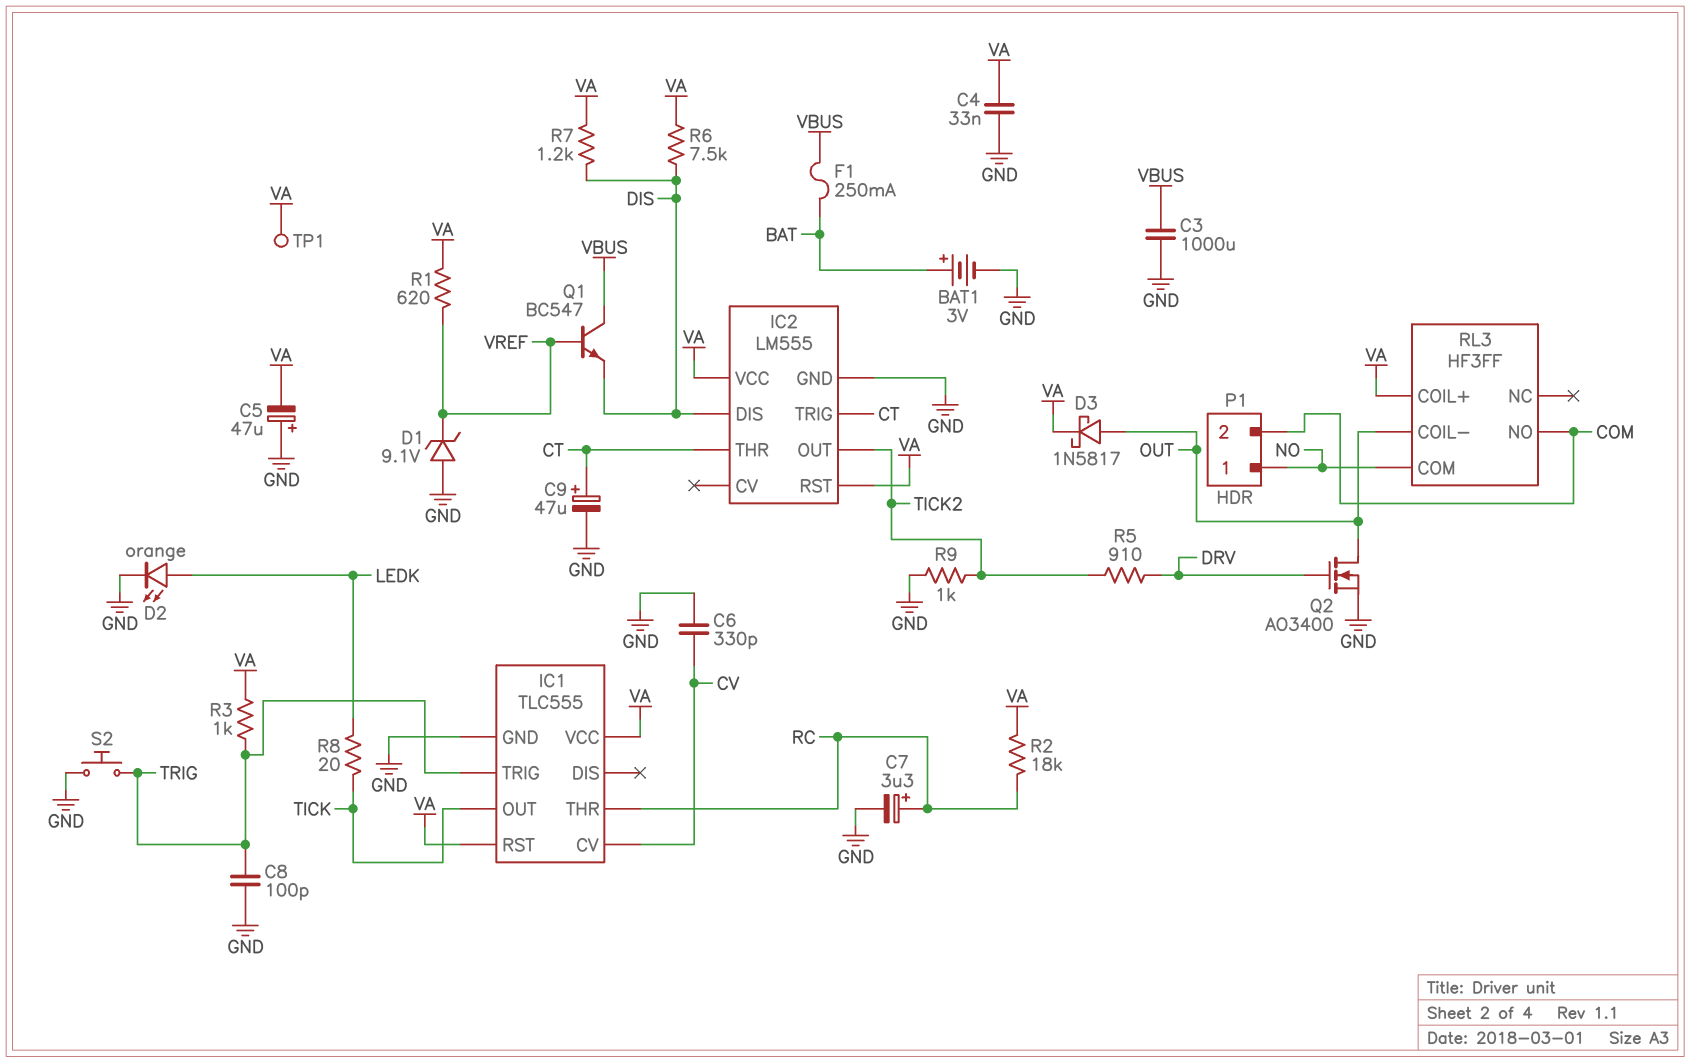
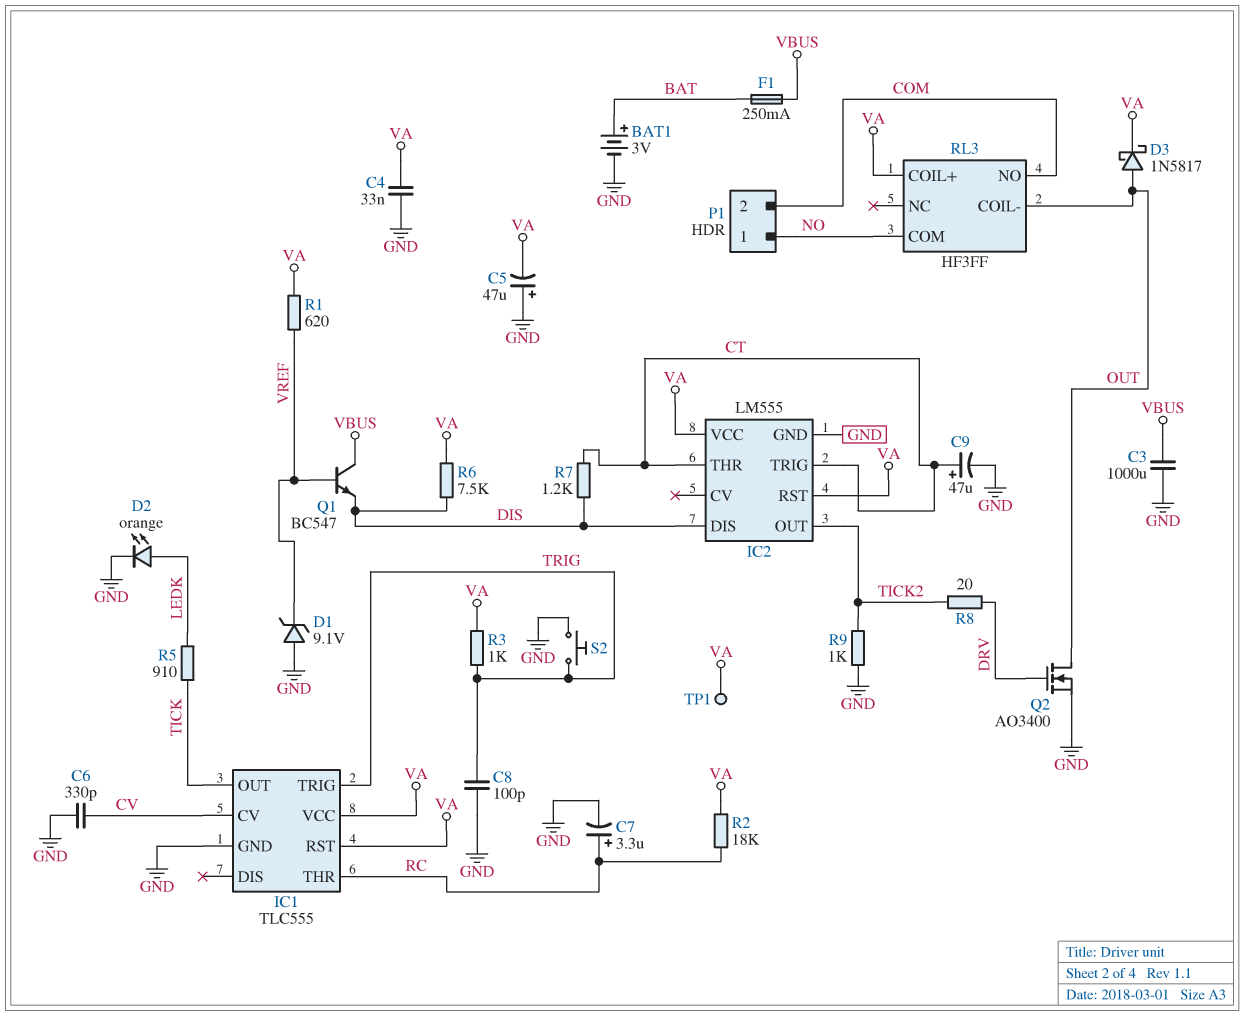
R5: 910 (DRV, TICK2) -> 910 (LEDK, TICK)
R7: 1.2k (DIS, VA) -> 1.2k (CT, DIS)
R8: 20 (LEDK, TICK) -> 20 (DRV, TICK2)

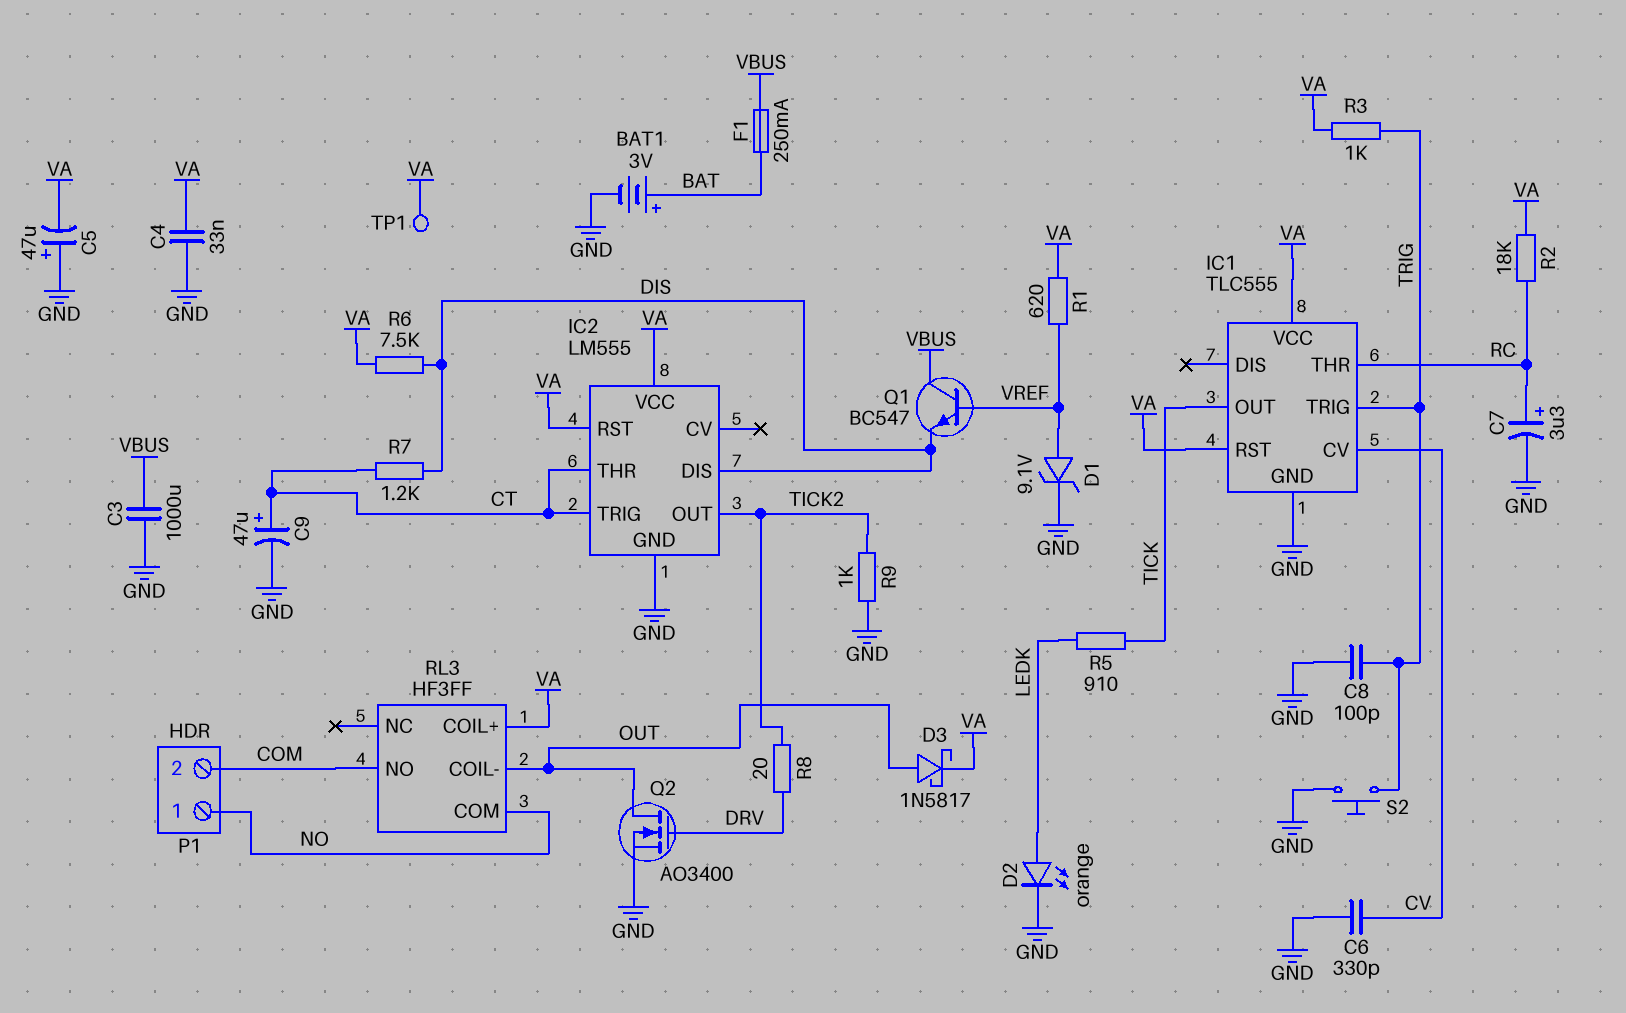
D1: zener 9.1V (A GND, K VREF) -> zener 9.1V (A VREF, K GND)

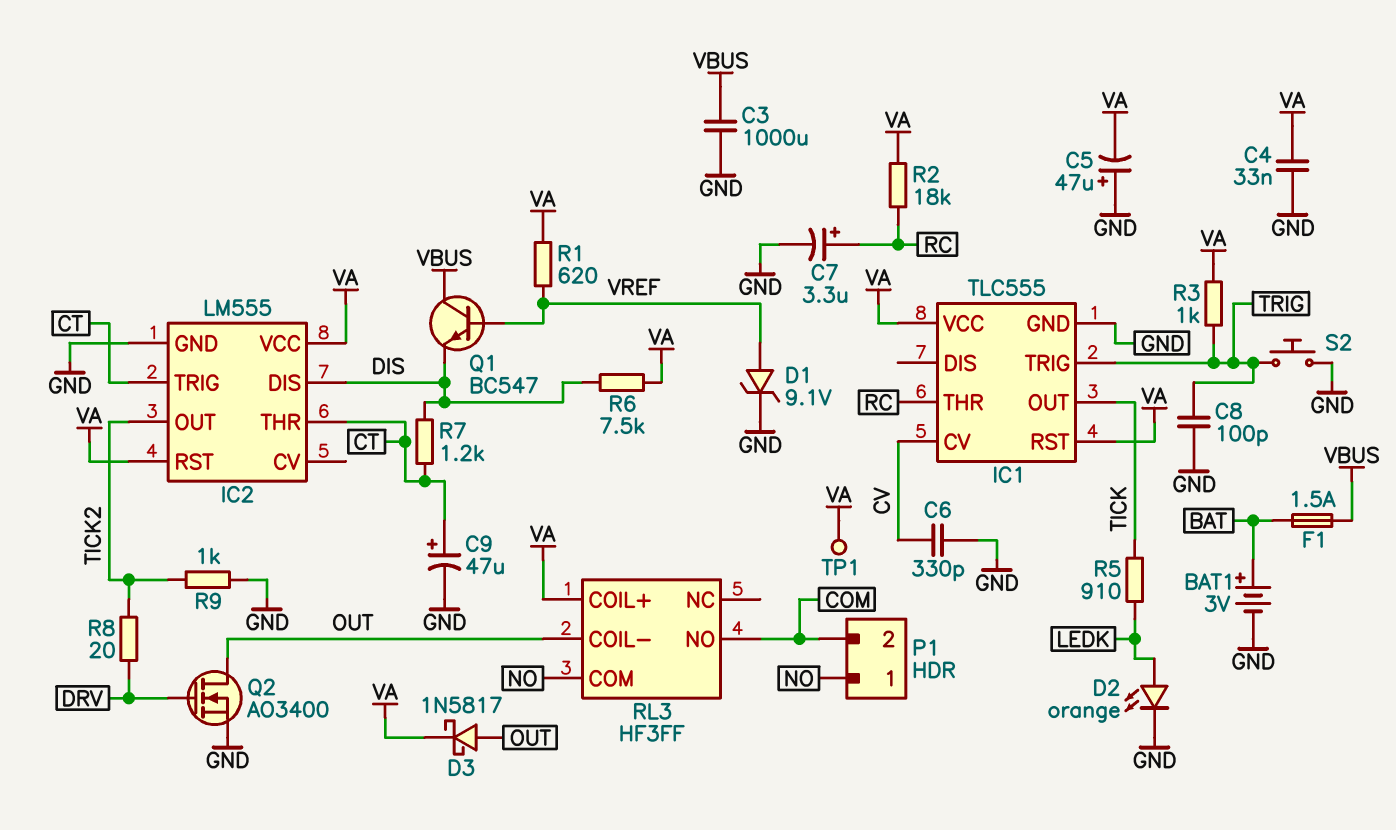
F1: 250mA (BAT, VBUS) -> 1.5A (BAT, VBUS)

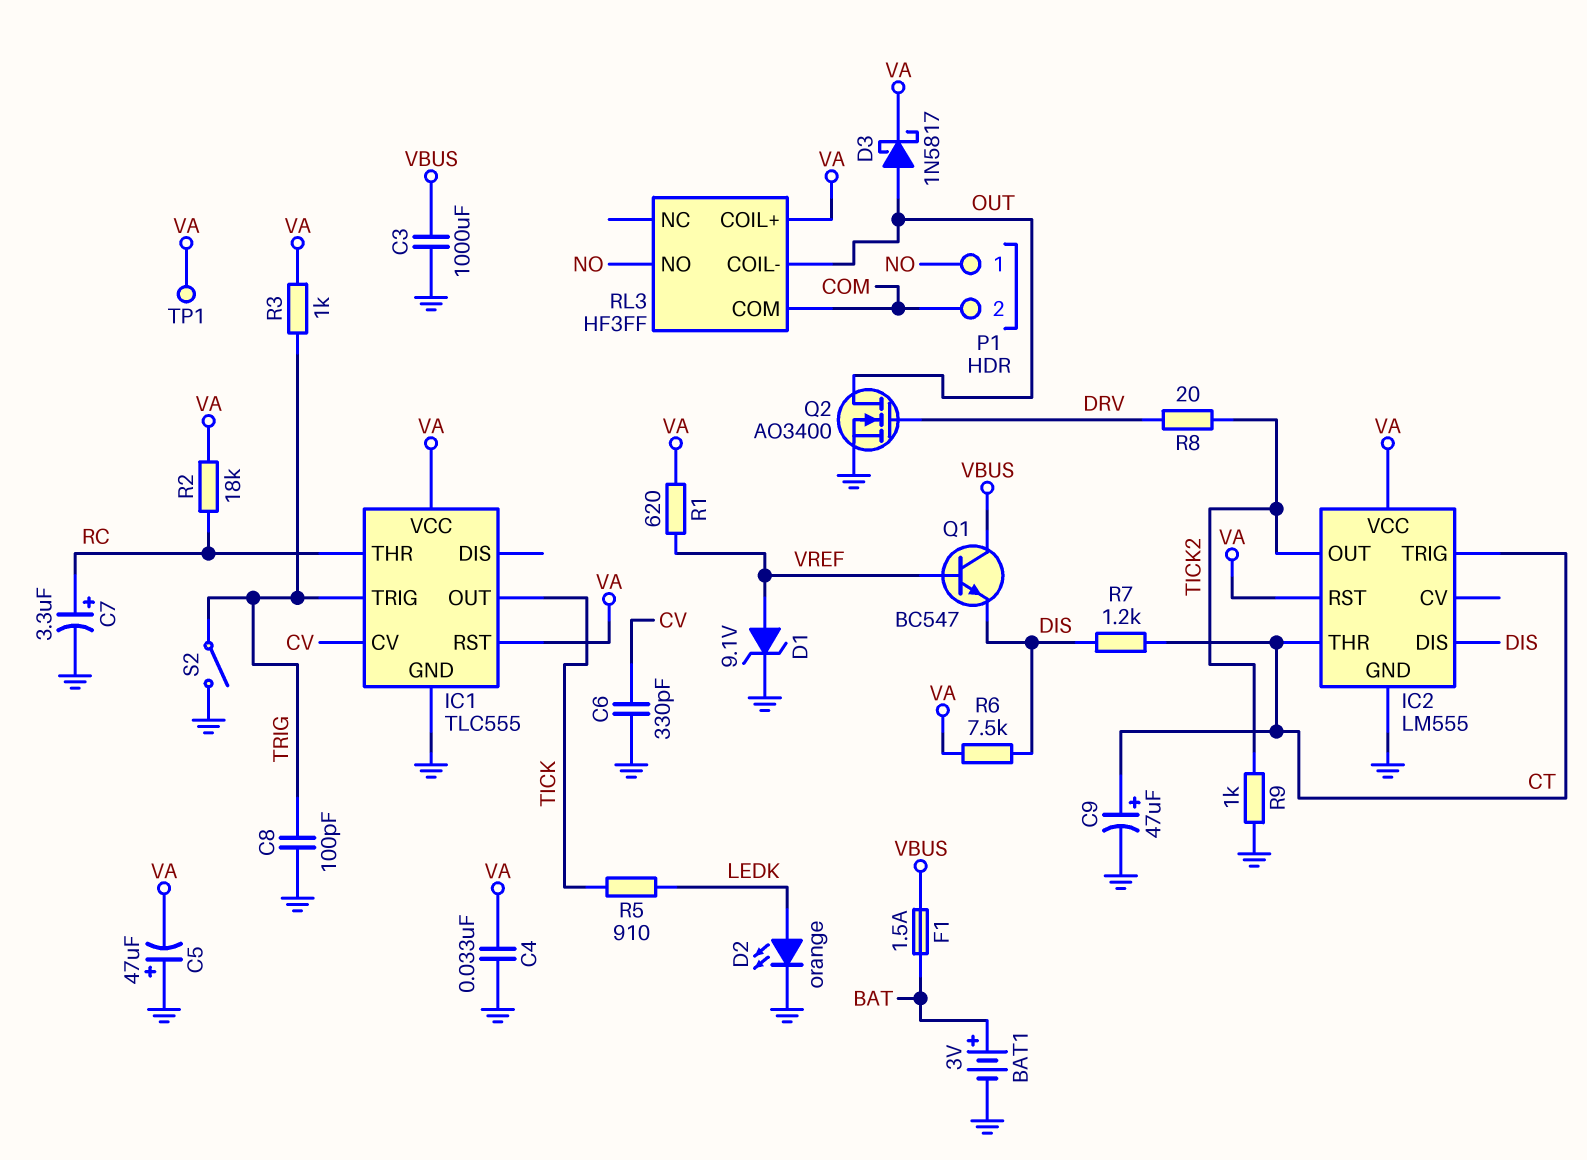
RL3 pin COM: NO -> COM
RL3 pin NO: COM -> NO
S2: button (GND, TRIG) -> switch (GND, TRIG)

